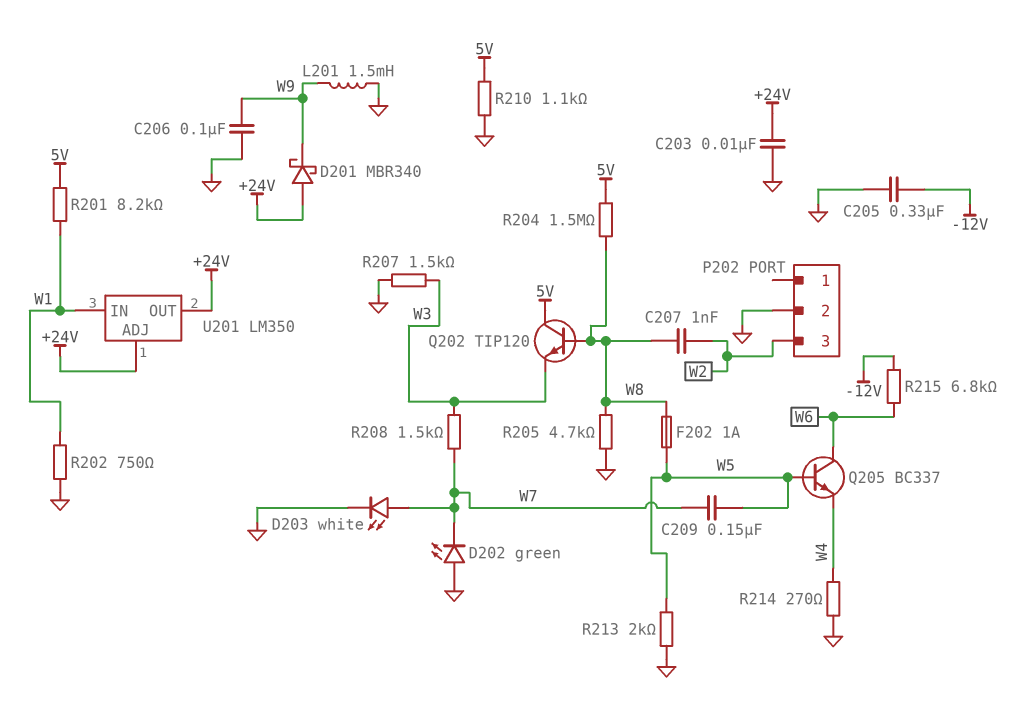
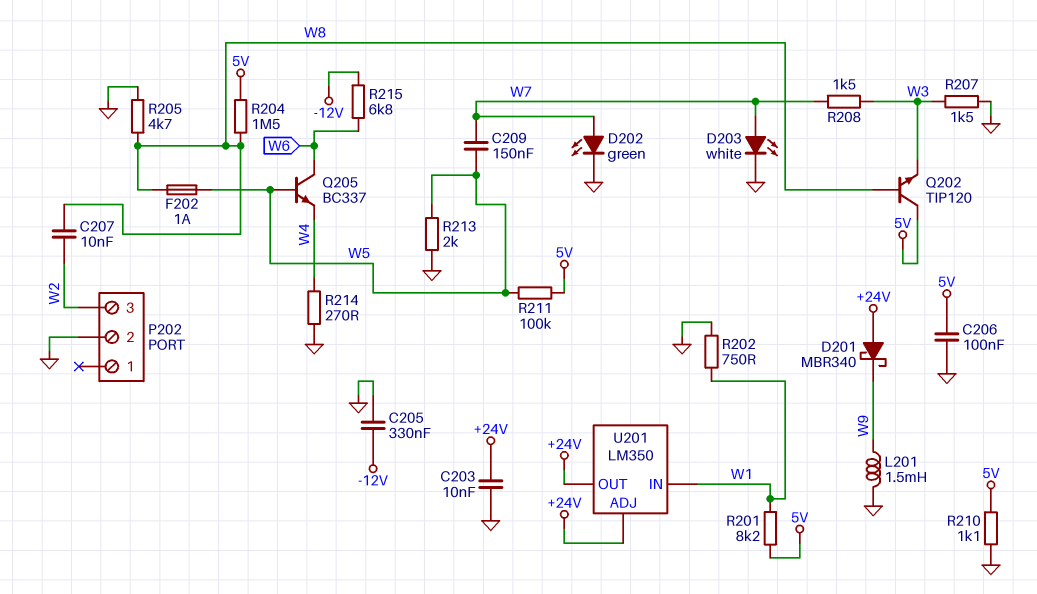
C206: 100nF (GND, W9) -> 100nF (5V, GND)
C207: 1nF (W2, W8) -> 10nF (W2, W8)
D202: LED green (A GND, K W7) -> LED green (A W7, K GND)
R211: none -> 100k (5V, W5)

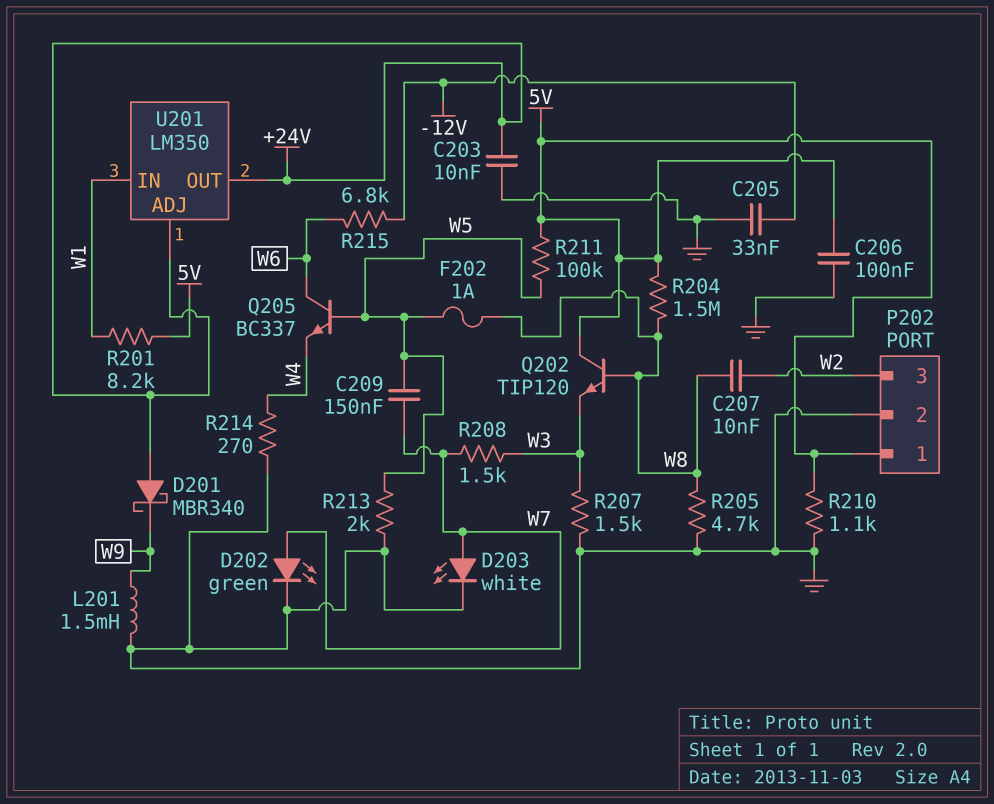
C205: 330nF (-12V, GND) -> 33nF (-12V, GND)
P202 pin 1: none -> 5V
R202: 750 (GND, W1) -> none

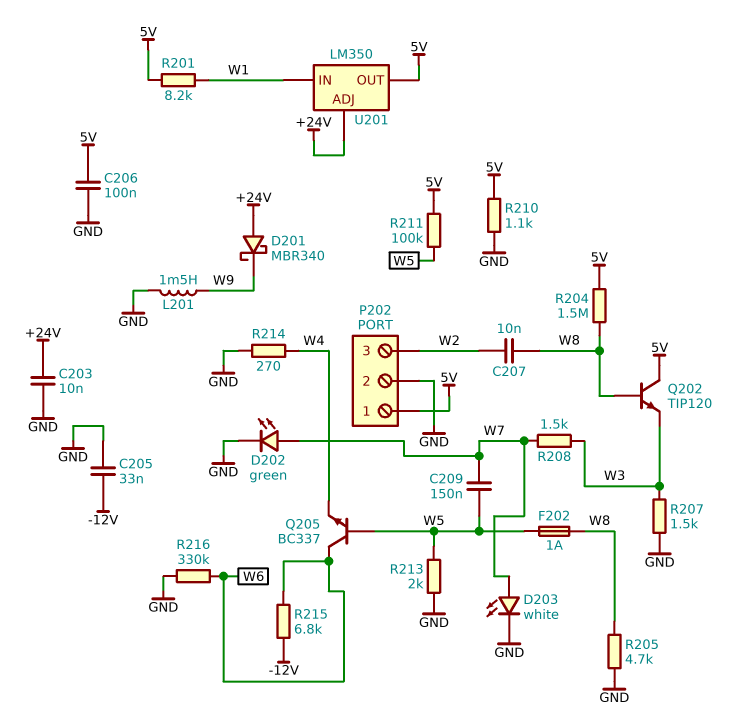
R216: none -> 330k (GND, W6)
U201 pin OUT: +24V -> 5V

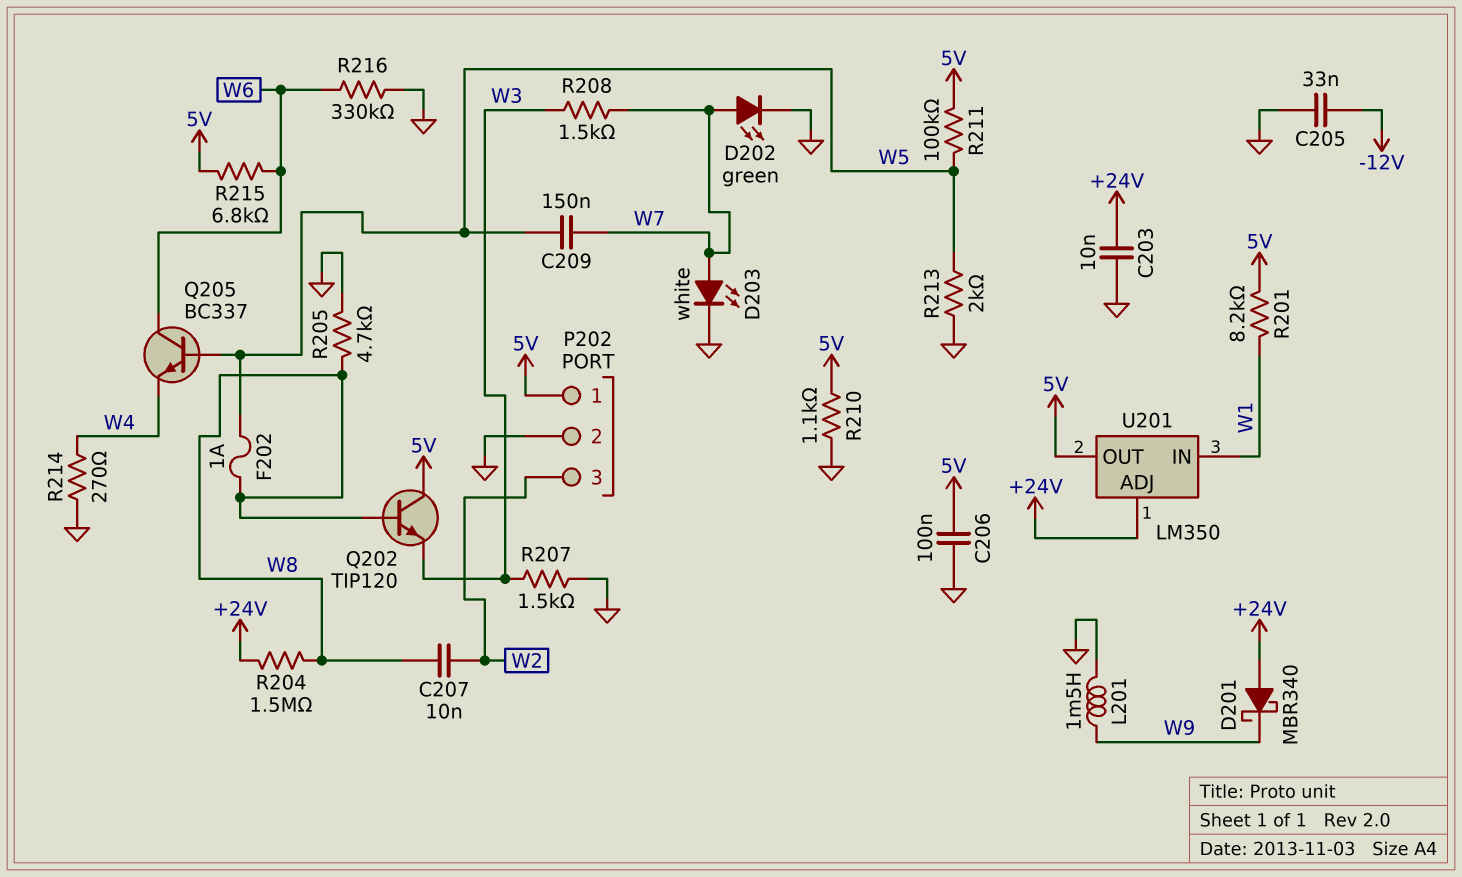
R204: 1.5M (5V, W8) -> 1.5M (+24V, W8)
R215: 6.8k (-12V, W6) -> 6.8k (5V, W6)

